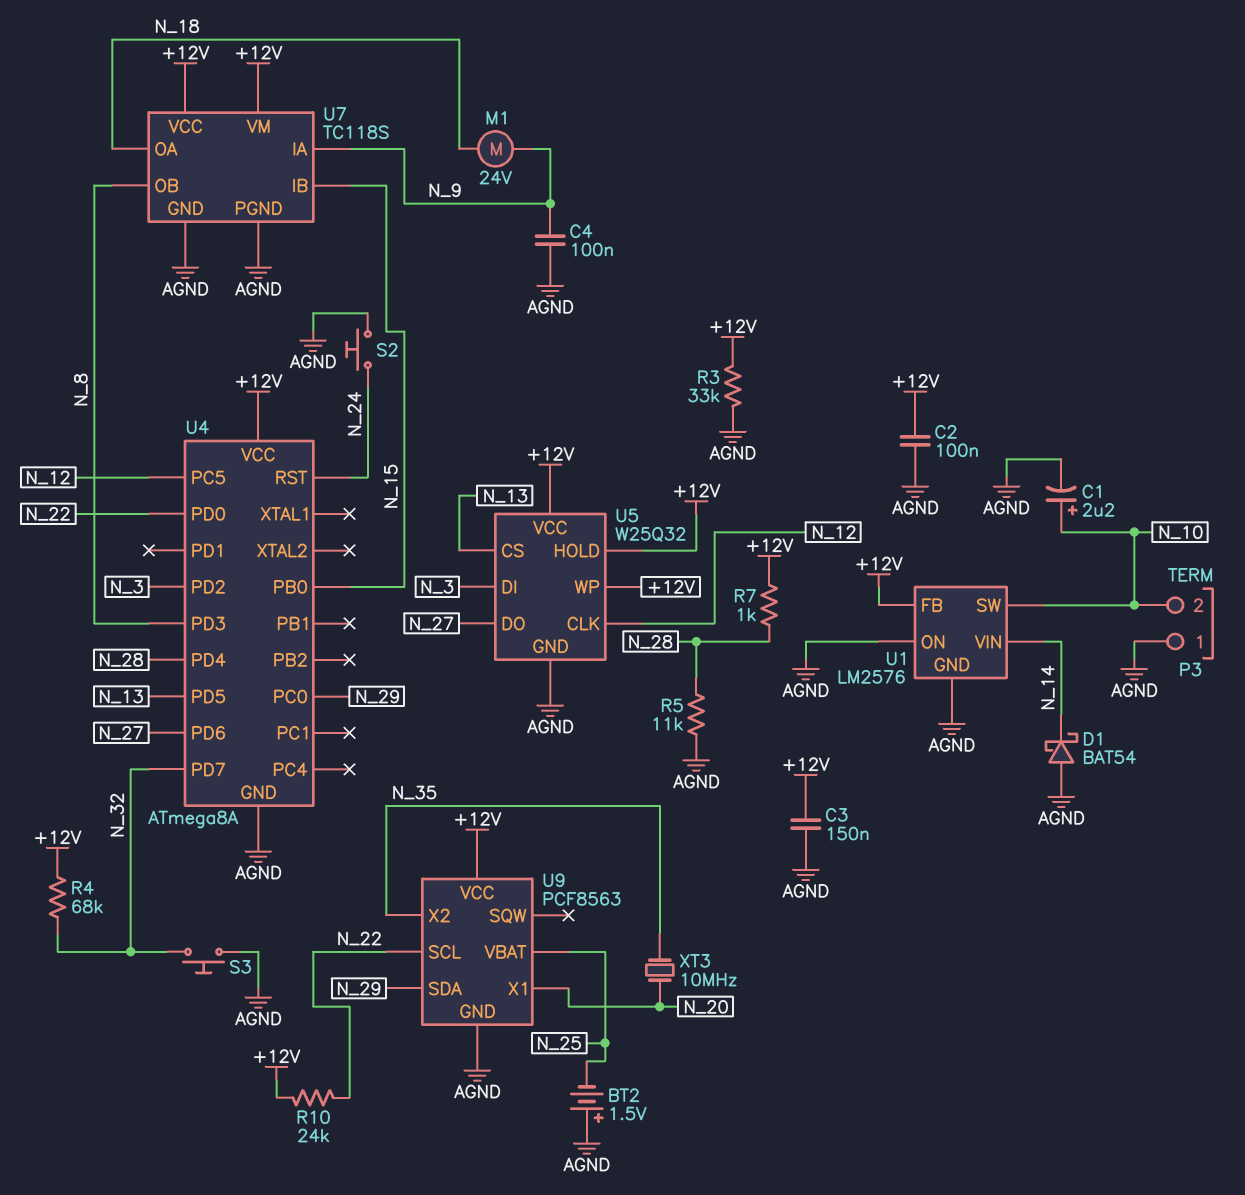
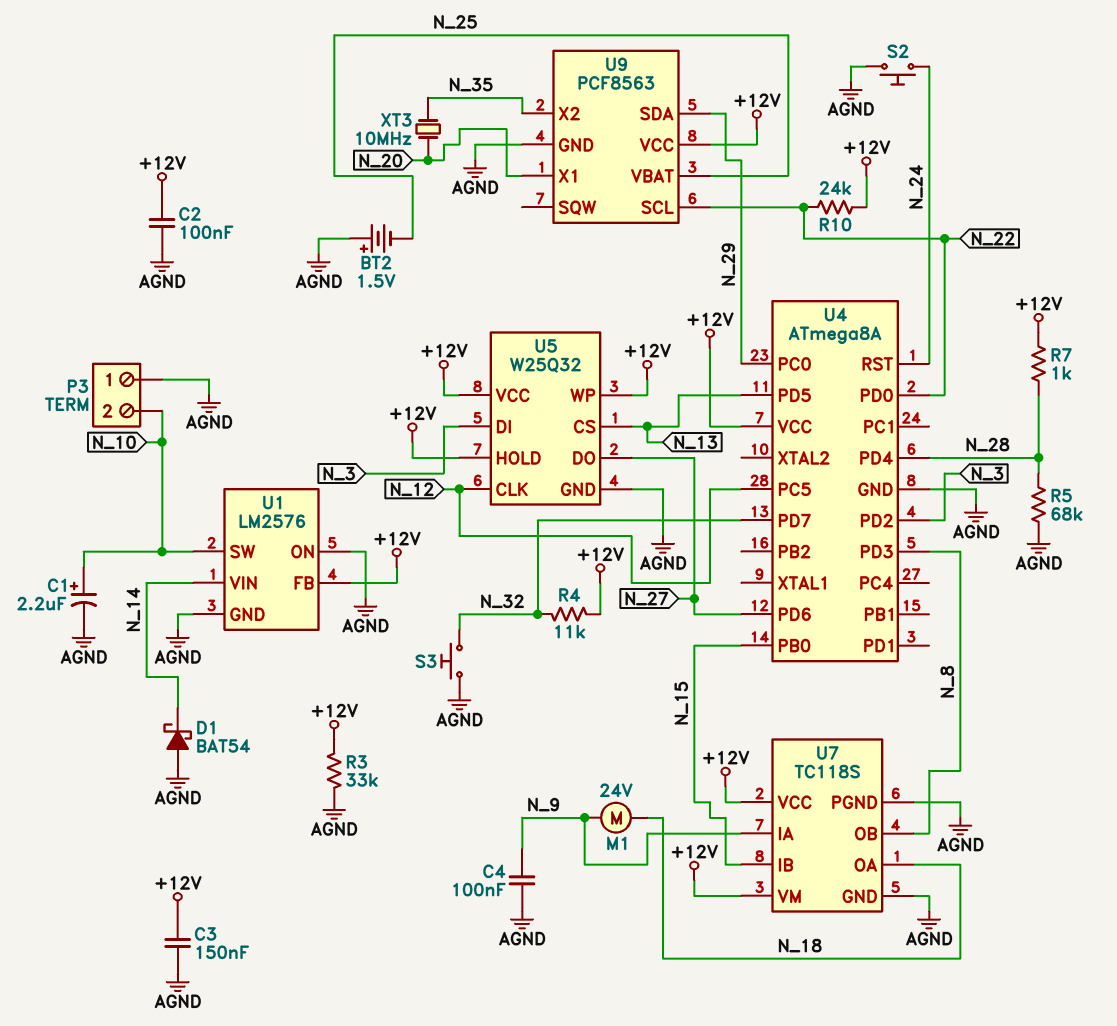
R4: 68k (+12V, N_32) -> 11k (+12V, N_32)
R5: 11k (AGND, N_28) -> 68k (AGND, N_28)

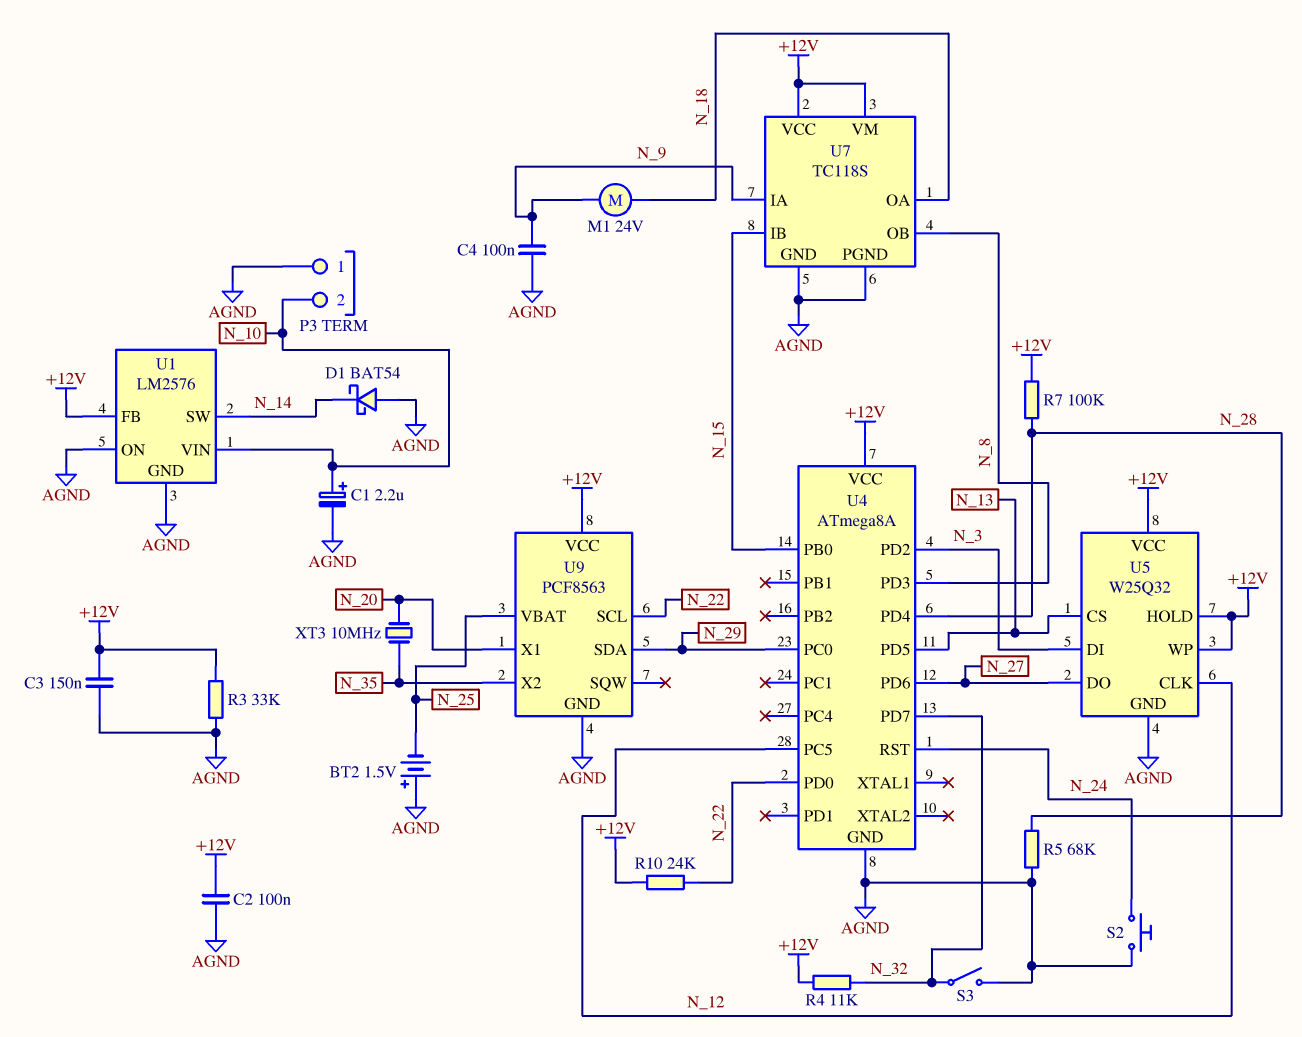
R7: 1k (+12V, N_28) -> 100k (+12V, N_28)
S3: button (AGND, N_32) -> switch (AGND, N_32)
U1 pin SW: N_10 -> N_14
U1 pin VIN: N_14 -> N_10

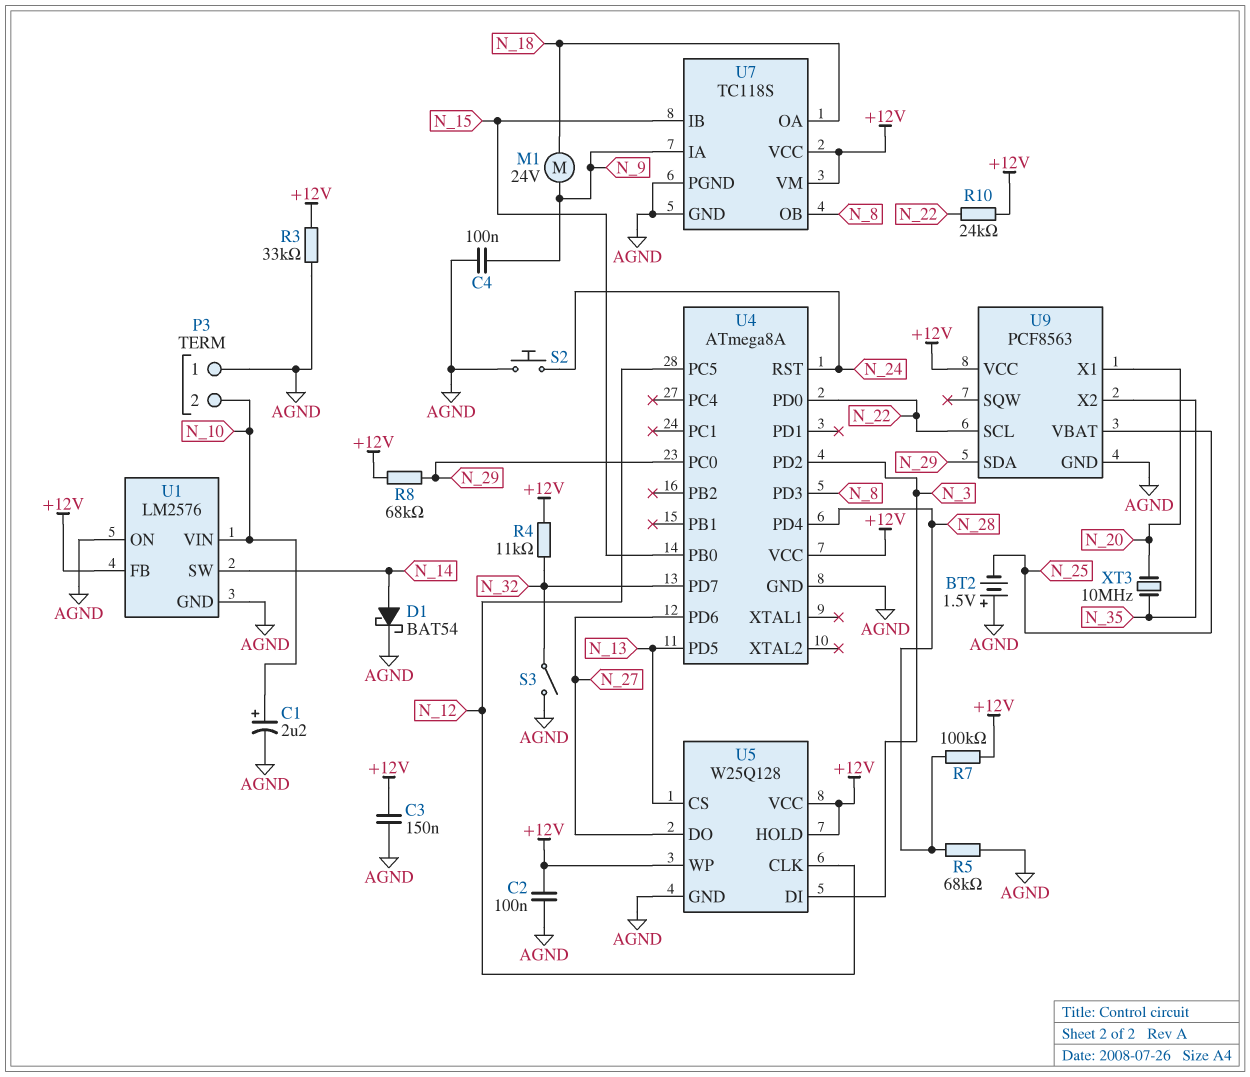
D1: schottky BAT54 (A AGND, K N_14) -> schottky BAT54 (A N_14, K AGND)
R8: none -> 68k (+12V, N_29)
U5: W25Q32 -> W25Q128

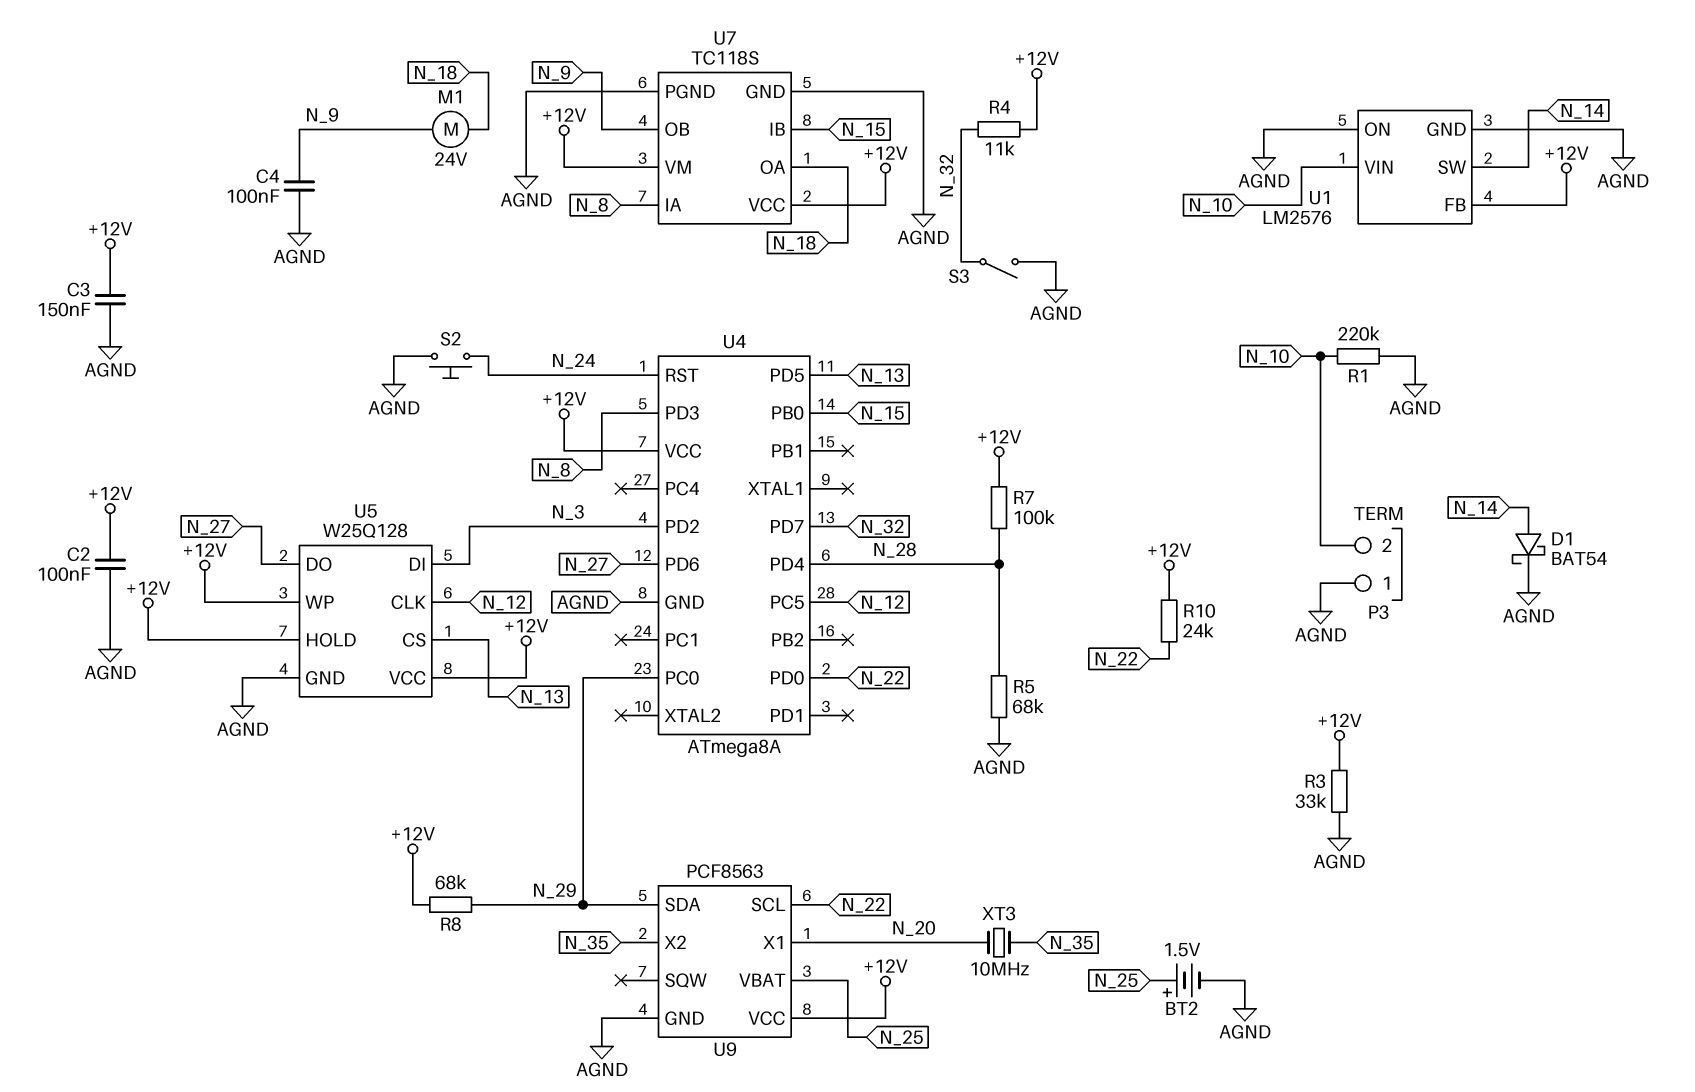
BT2: 1.5V (plus AGND, minus N_25) -> 1.5V (plus N_25, minus AGND)
C1: 2.2uF (plus N_10, minus AGND) -> none
R1: none -> 220k (AGND, N_10)
U7 pin IA: N_9 -> N_8
U7 pin OB: N_8 -> N_9

